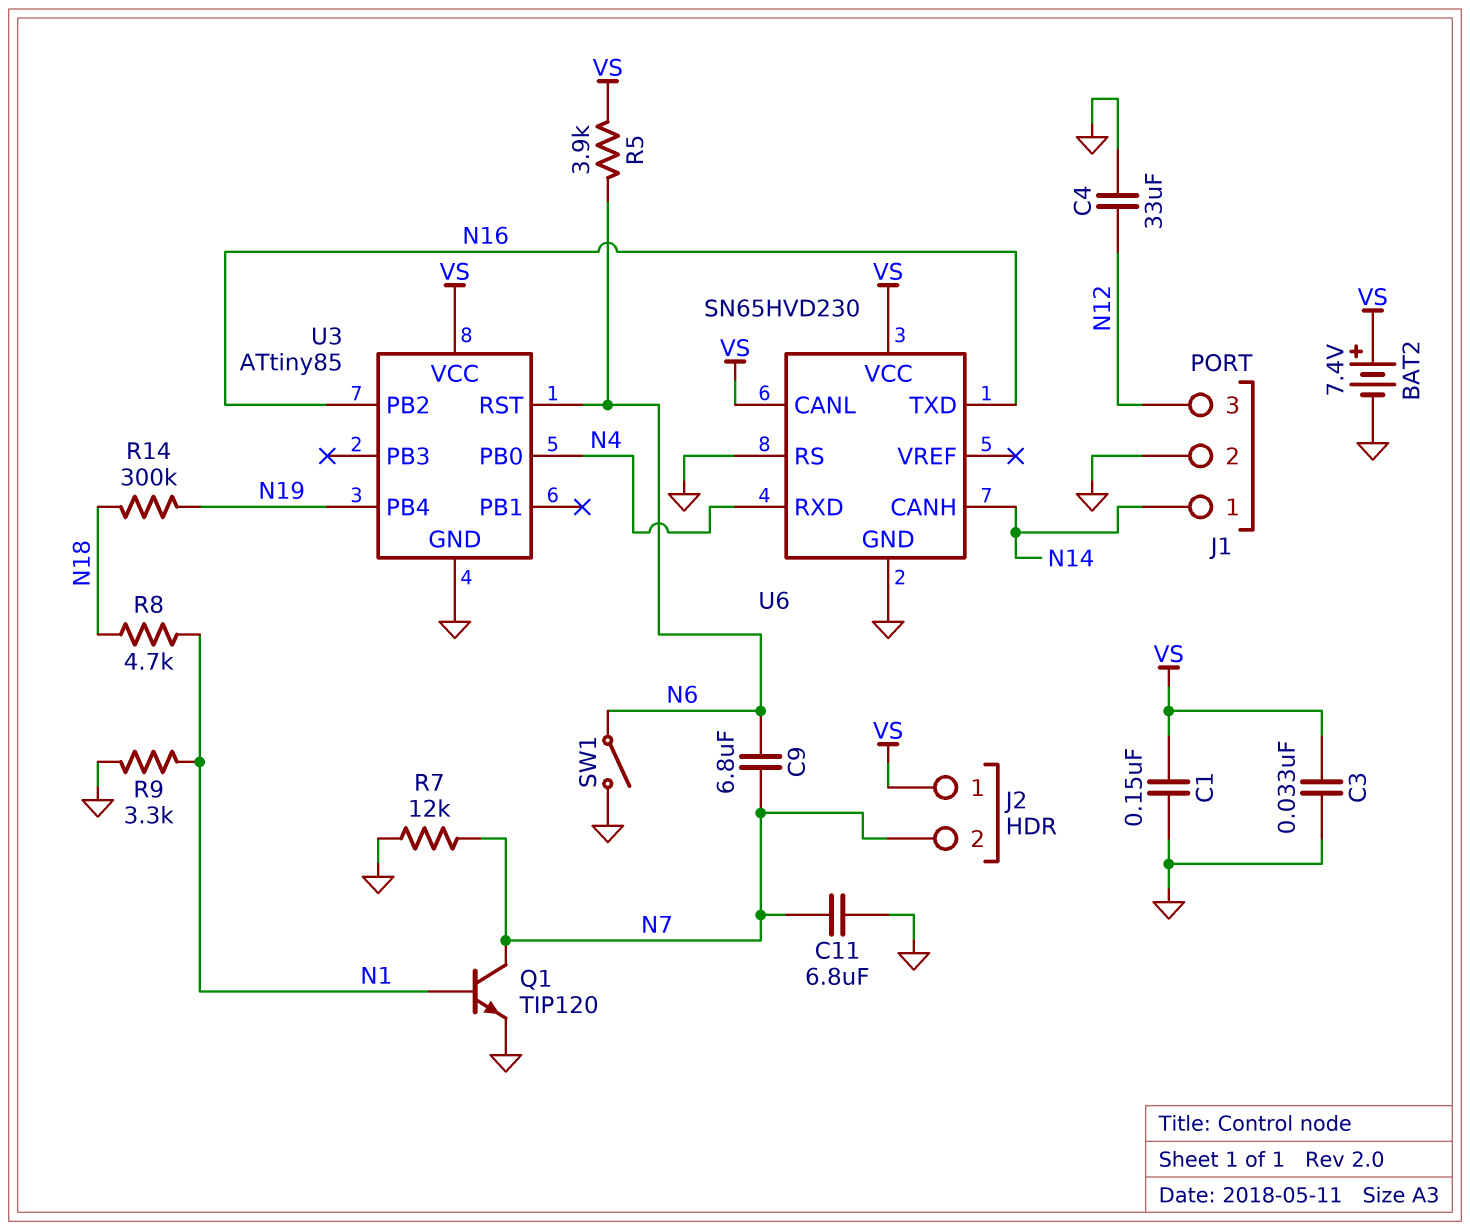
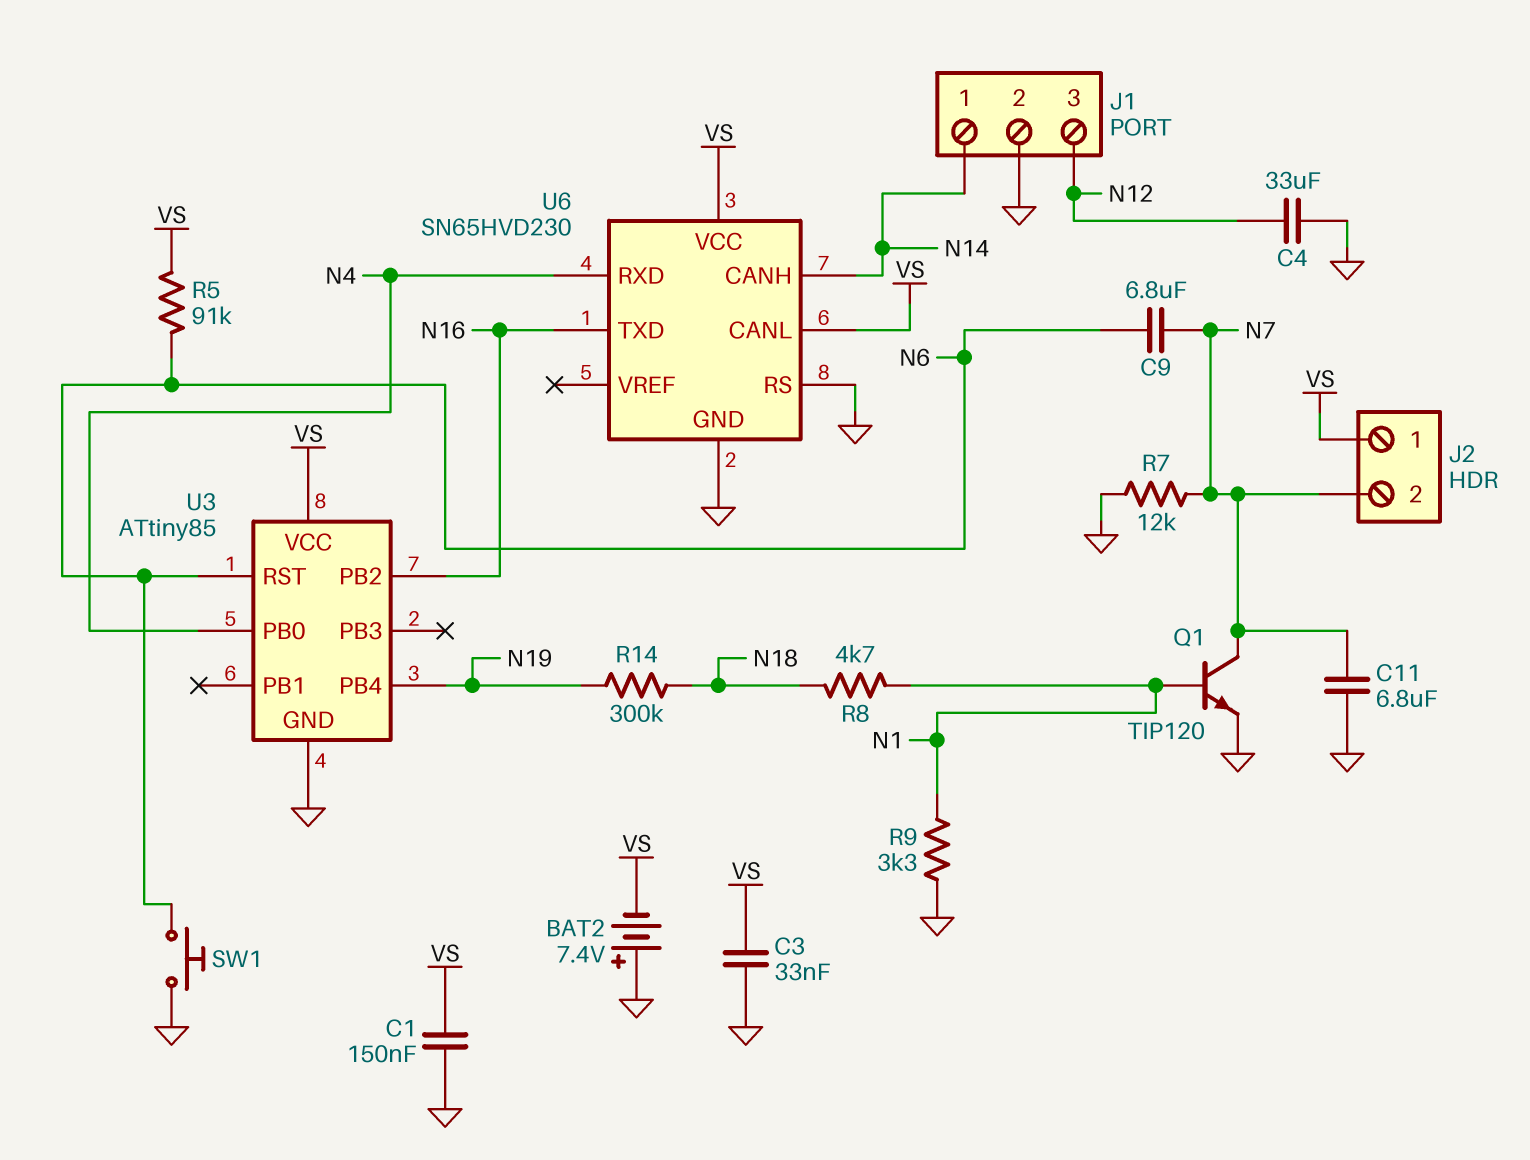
BAT2: 7.4V (plus VS, minus GND) -> 7.4V (plus GND, minus VS)
R5: 3.9k (N6, VS) -> 91k (N6, VS)
SW1: switch (GND, N6) -> button (GND, N6)

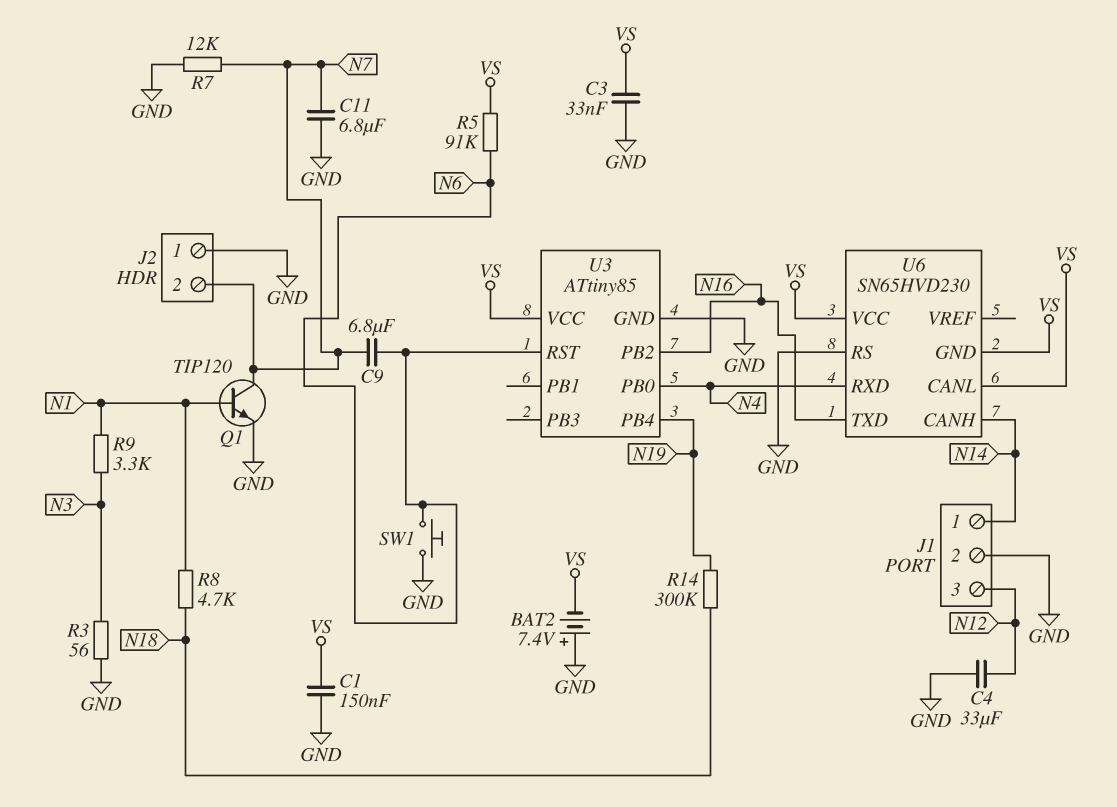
J2 pin 1: VS -> GND
R3: none -> 56 (GND, N3)
R9: 3.3k (GND, N1) -> 3.3k (N1, N3)
U6 pin GND: GND -> VS

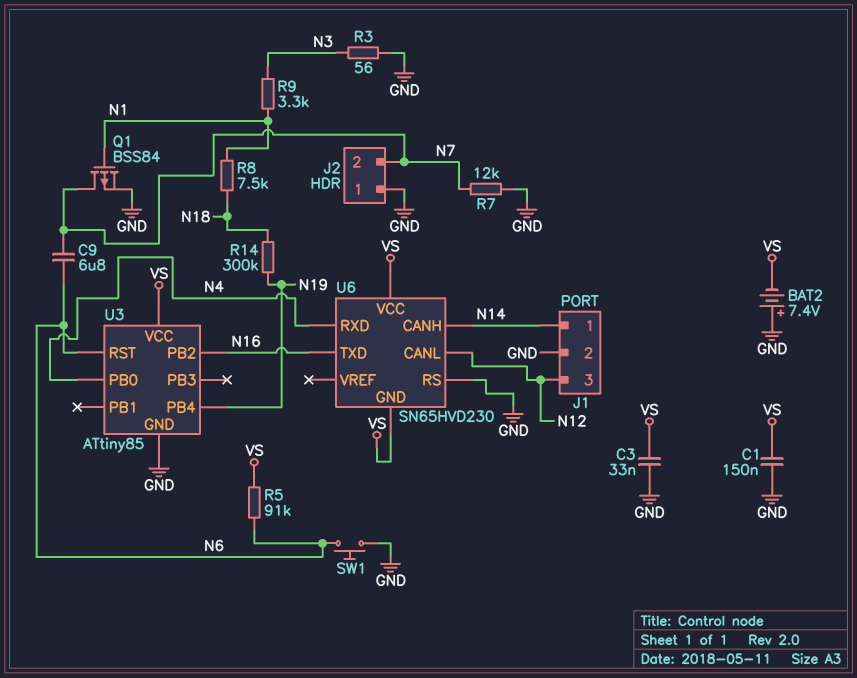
C4: 33uF (GND, N12) -> none
C11: 6.8uF (GND, N7) -> none
Q1: NPN TIP120 (B N1, C N7, E GND) -> PMOS BSS84 (G N1, D N7, S GND)
R8: 4.7k (N1, N18) -> 7.5k (N1, N18)
U6 pin CANL: VS -> N12

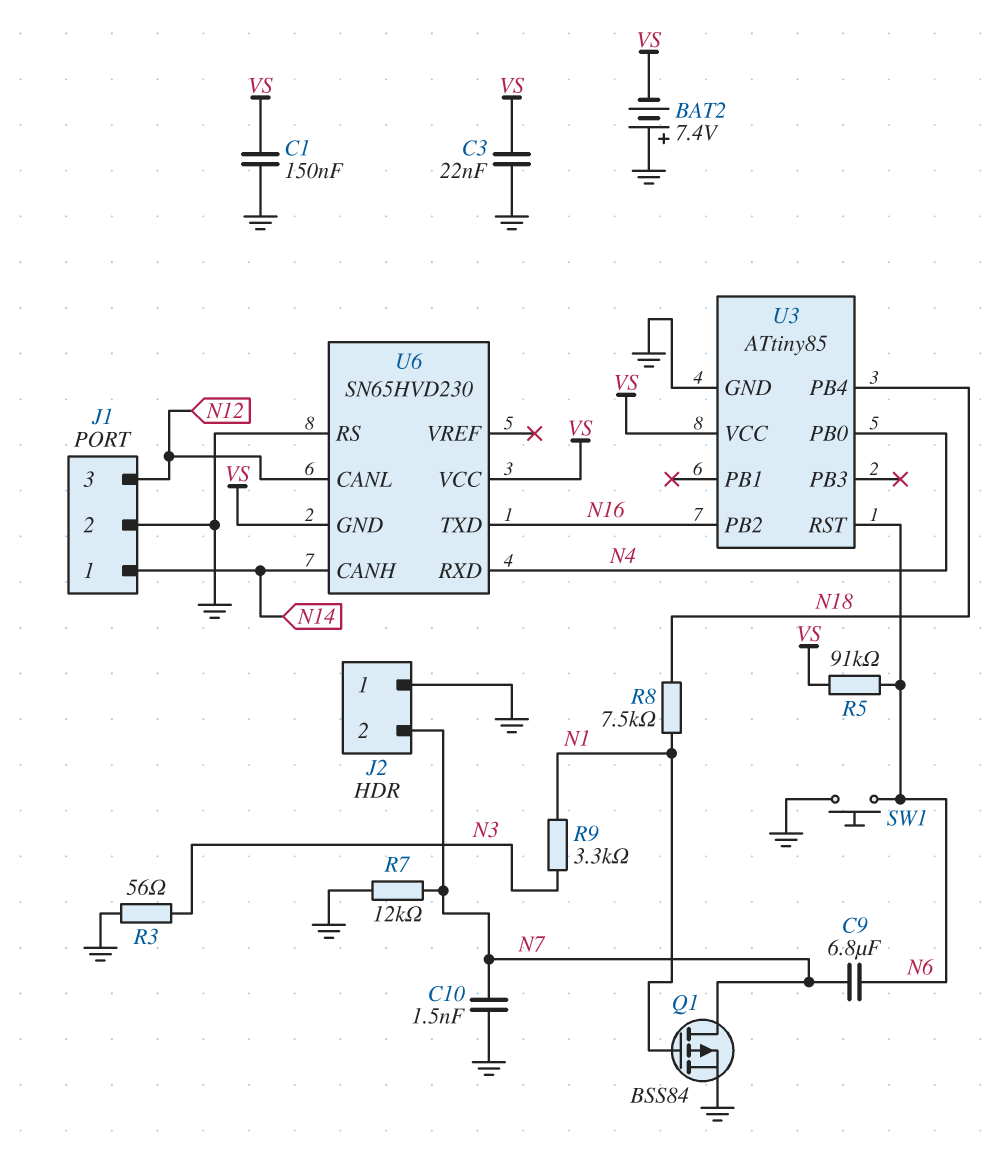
C3: 33nF (GND, VS) -> 22nF (GND, VS)
C10: none -> 1.5nF (GND, N7)
R14: 300k (N18, N19) -> none
U3 pin PB4: N19 -> N18

